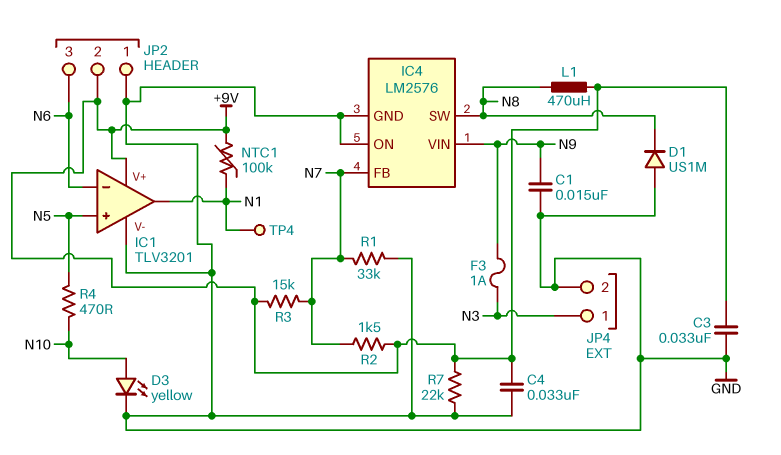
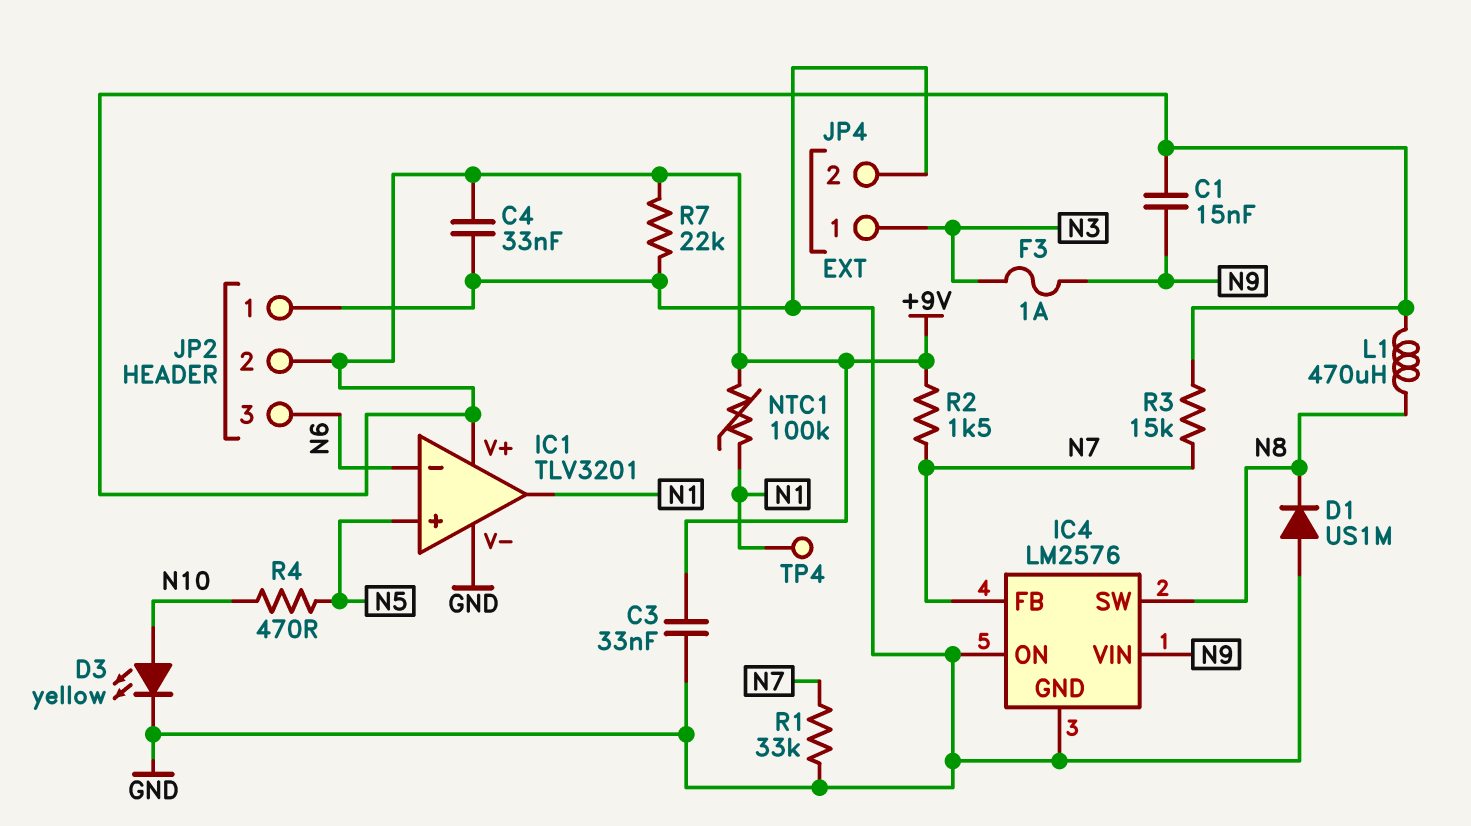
C1: 15nF (GND, N9) -> 15nF (+9V, N9)

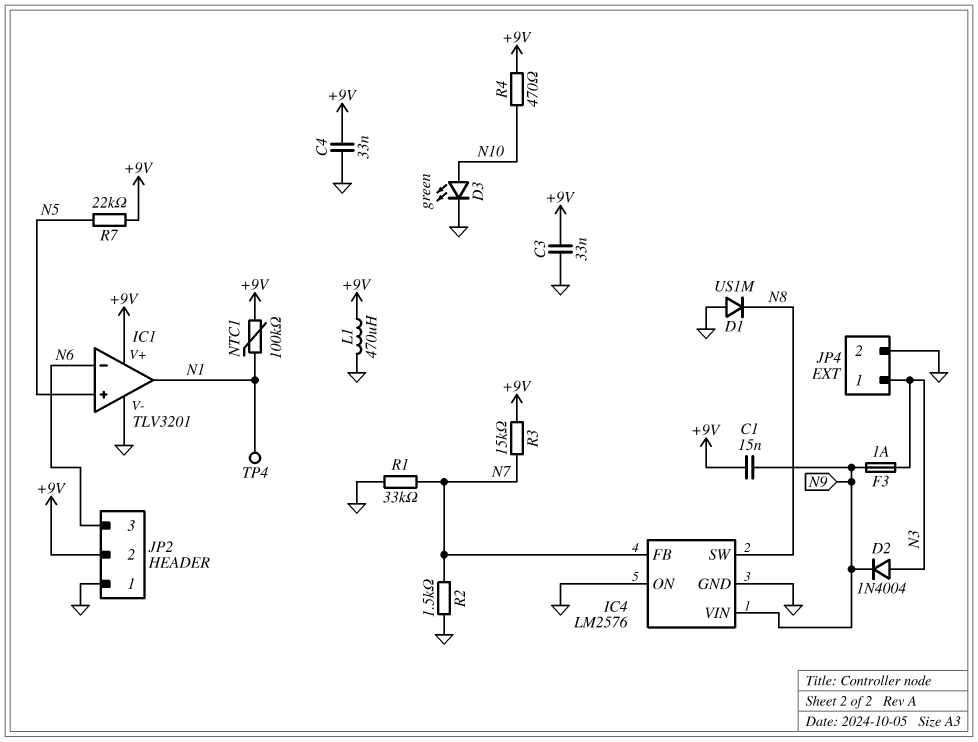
D2: none -> diode 1N4004 (A N3, K N9)
D3: LED yellow (A N10, K GND) -> LED green (A N10, K GND)
L1: 470uH (+9V, N8) -> 470uH (+9V, GND)
R2: 1.5k (+9V, N7) -> 1.5k (GND, N7)
R4: 470 (N5, N10) -> 470 (+9V, N10)
R7: 22k (+9V, GND) -> 22k (+9V, N5)

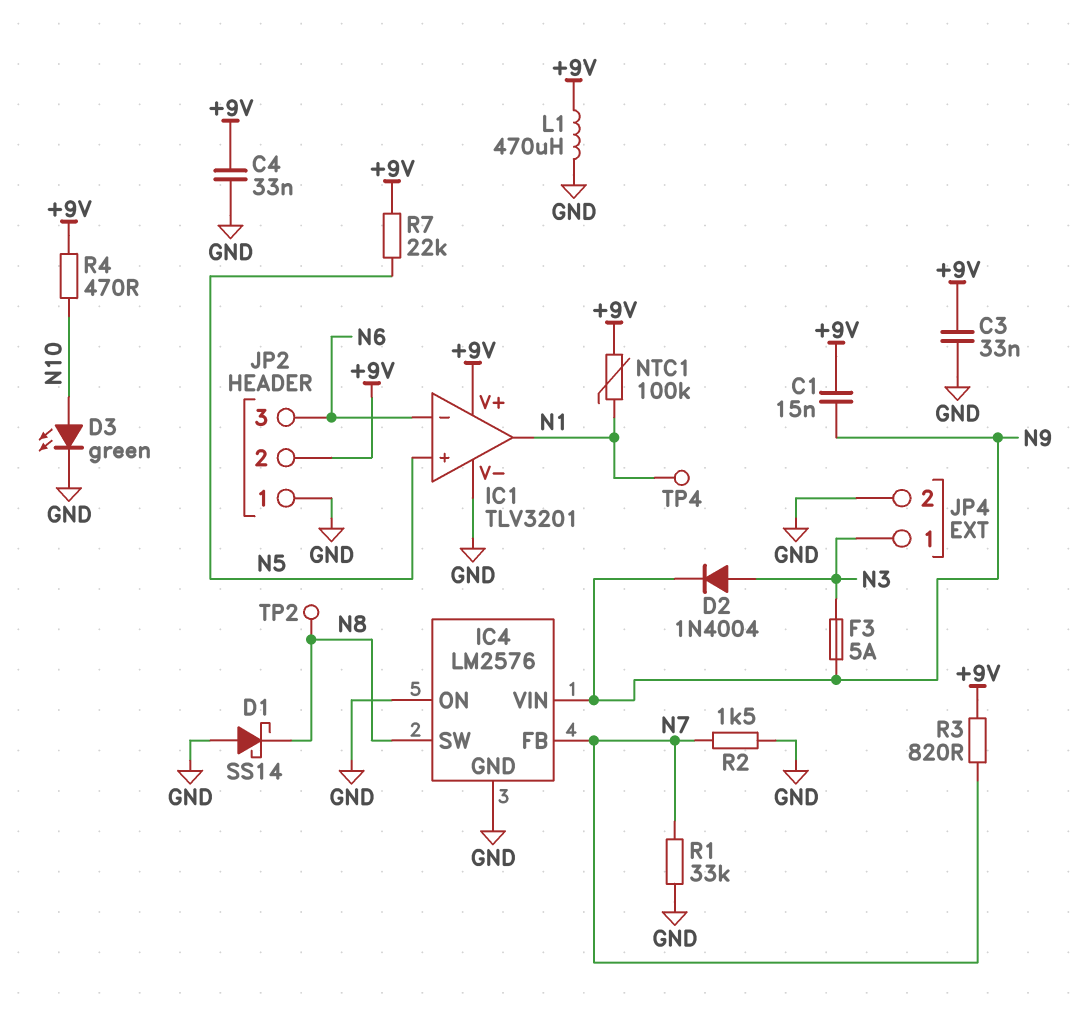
D1: diode US1M (A GND, K N8) -> schottky SS14 (A GND, K N8)
F3: 1A (N3, N9) -> 5A (N3, N9)
R3: 15k (+9V, N7) -> 820 (+9V, N7)
TP2: none -> test point (N8)

